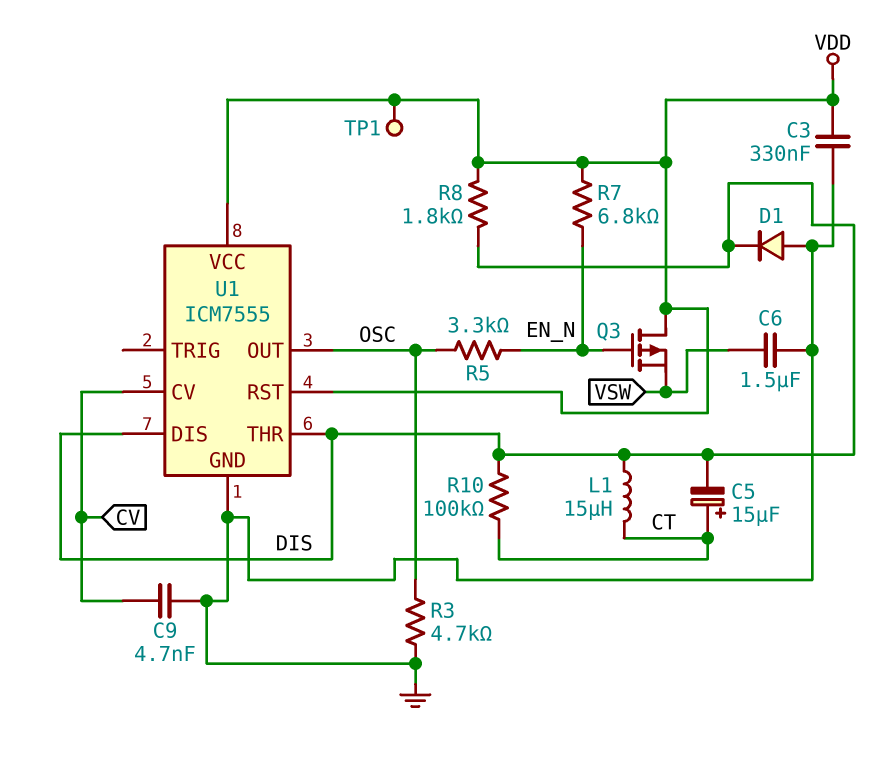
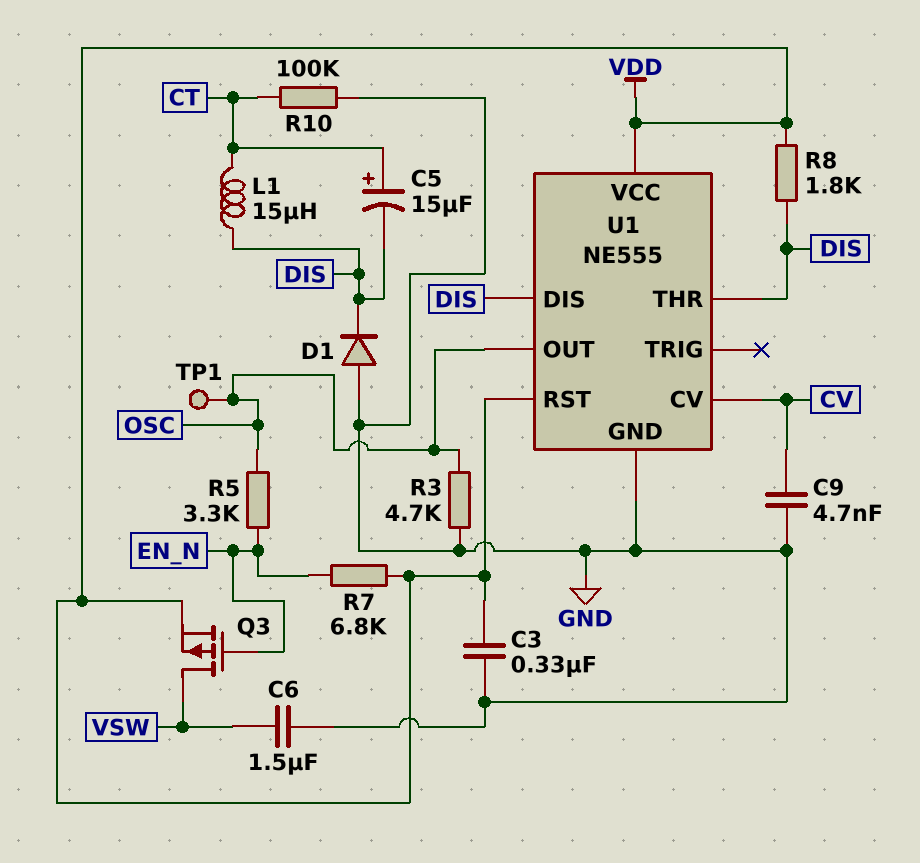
Q3: PMOS (G EN_N, D VDD, S VSW) -> PMOS (G EN_N, D VSW, S VDD)
R10: 100k (CT, DIS) -> 100k (CT, GND)
TP1: test point (VDD) -> test point (OSC)
U1: ICM7555 -> NE555

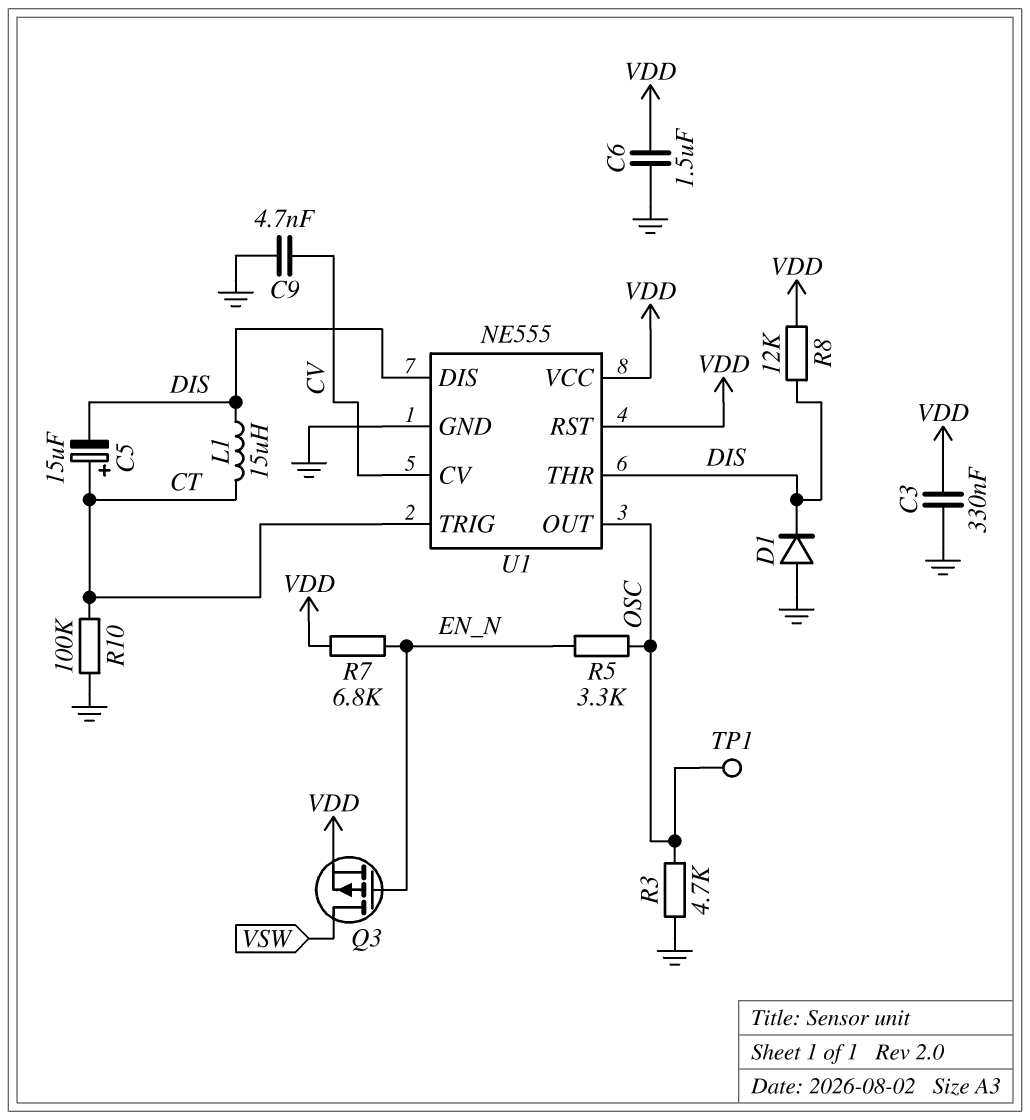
C6: 1.5uF (GND, VSW) -> 1.5uF (GND, VDD)
R8: 1.8k (DIS, VDD) -> 12k (DIS, VDD)
U1 pin TRIG: none -> CT

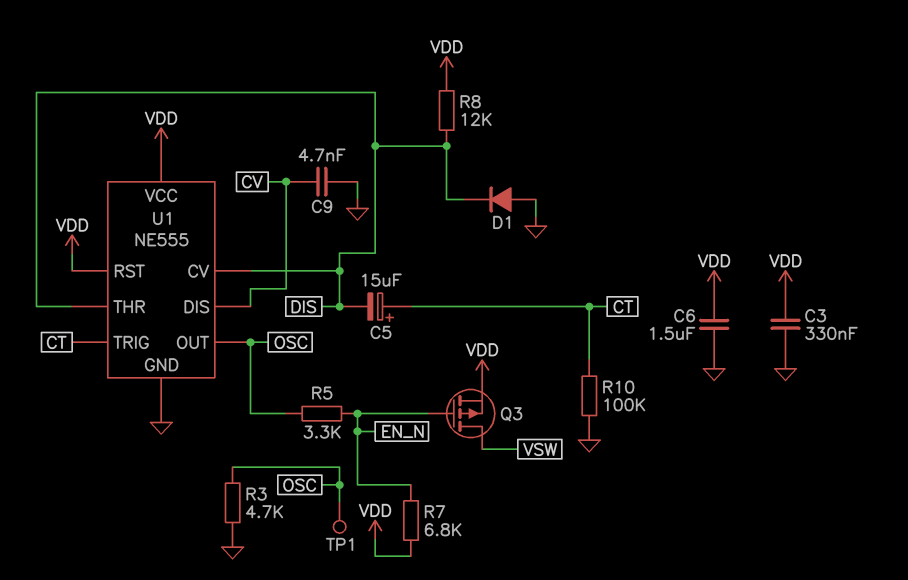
L1: 15uH (CT, DIS) -> none
U1 pin CV: CV -> DIS
U1 pin DIS: DIS -> CV

